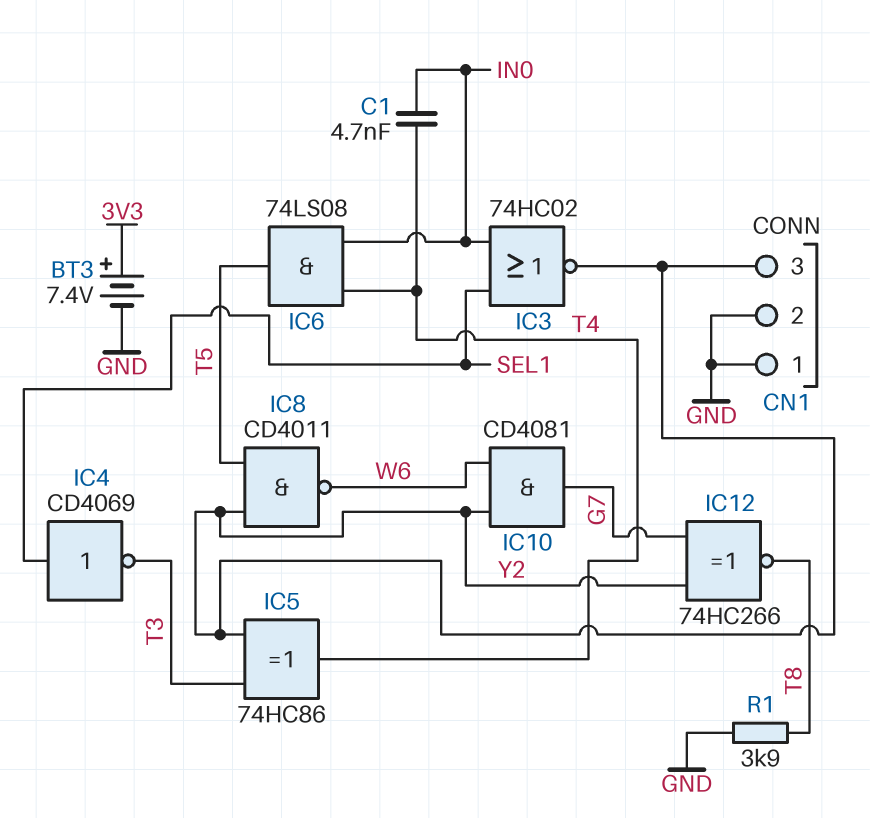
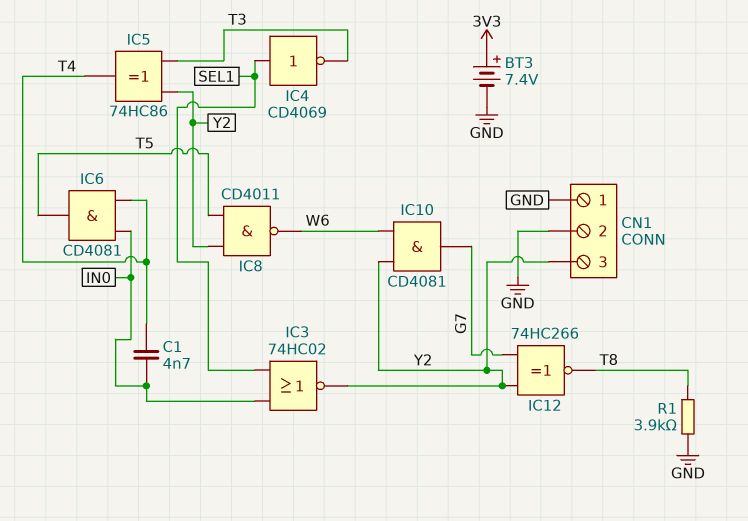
IC6: AND 74LS08 (in IN0, in T4, out T5) -> AND CD4081 (in IN0, in T4, out T5)

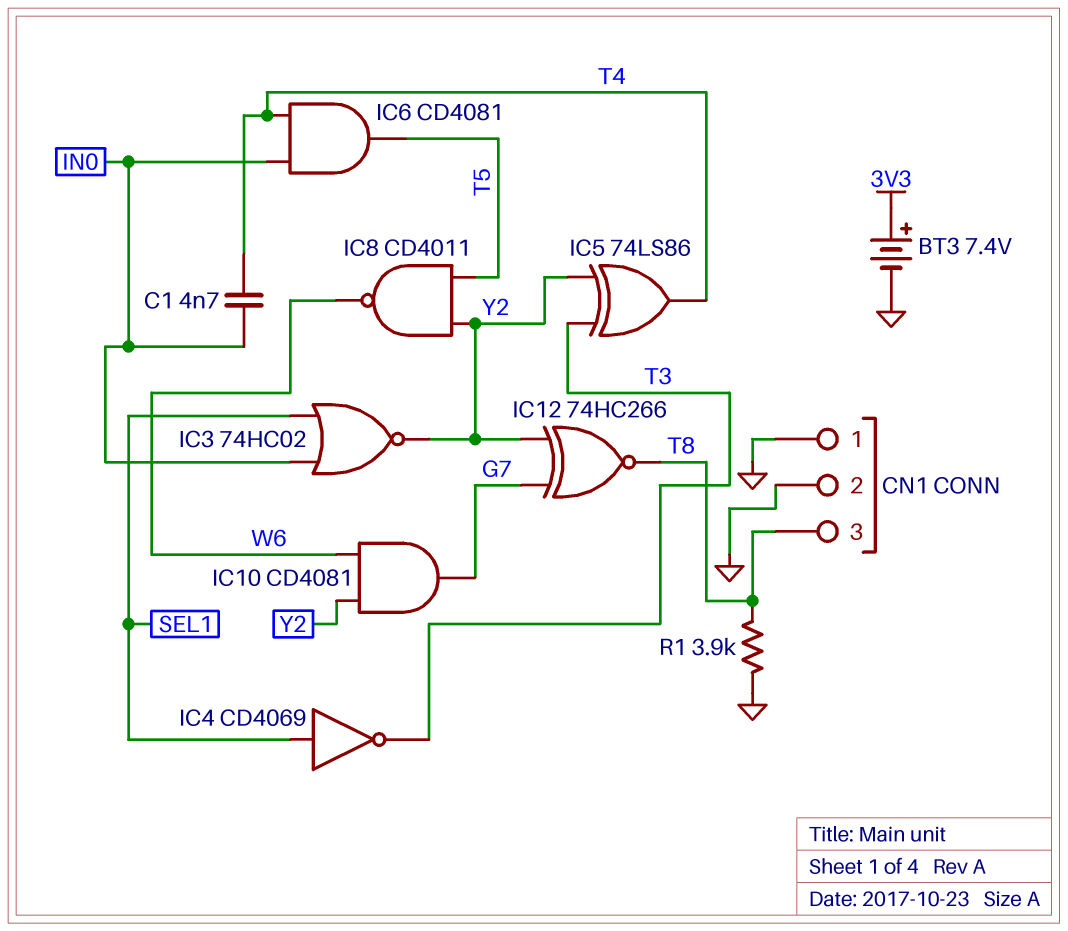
CN1 pin 3: Y2 -> T8
IC5: XOR 74HC86 (in T3, in Y2, out T4) -> XOR 74LS86 (in T3, in Y2, out T4)

